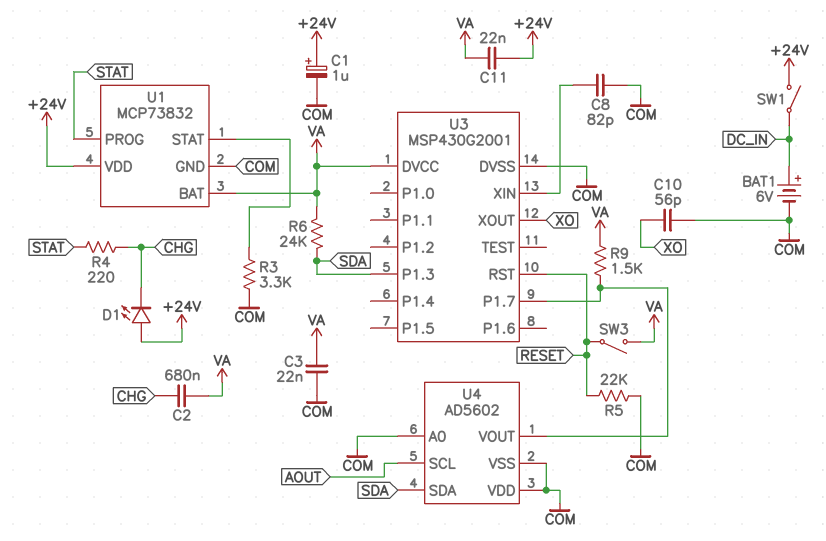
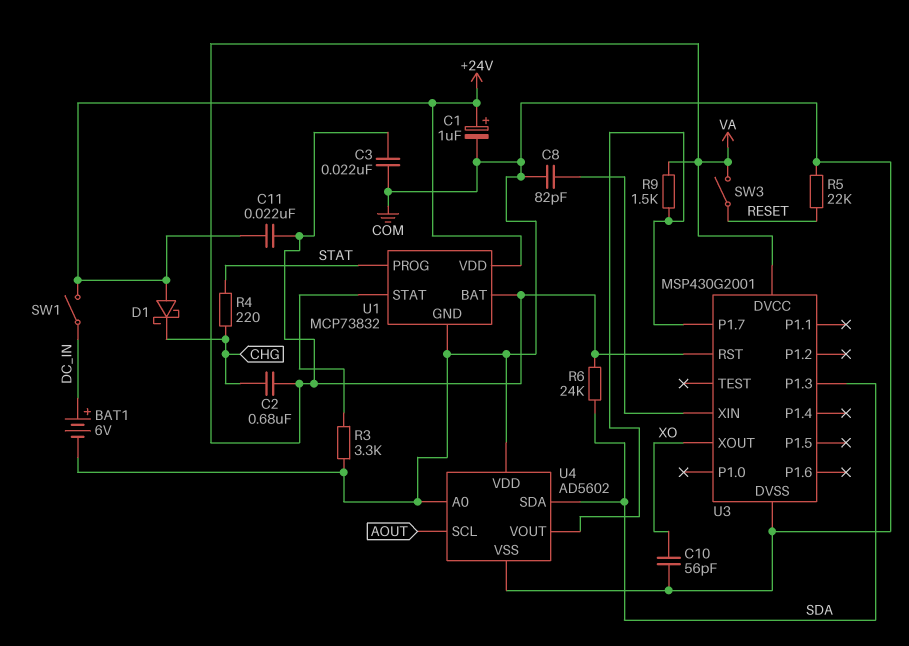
D1: LED (A +24V, K CHG) -> schottky (A +24V, K CHG)
U3 pin RST: RESET -> VA

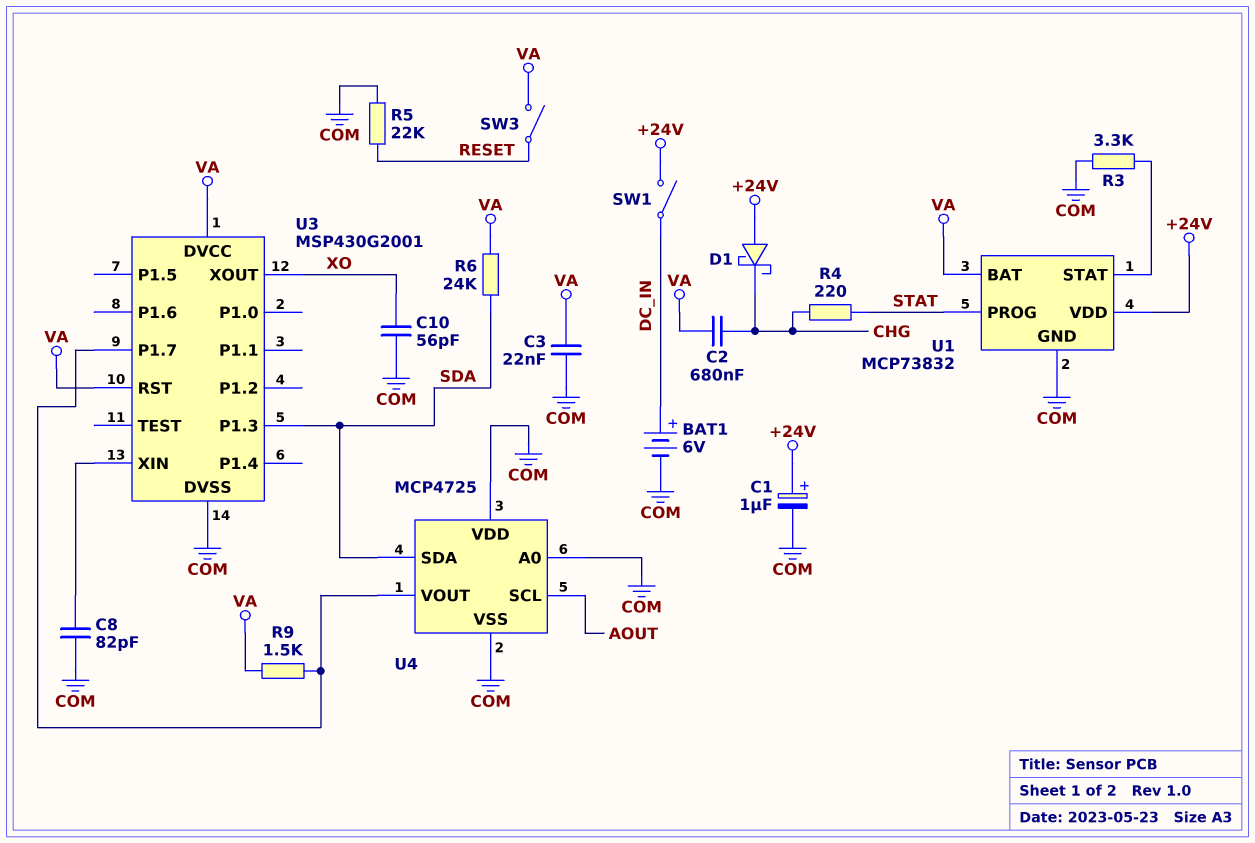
C11: 22nF (+24V, VA) -> none
U4: AD5602 -> MCP4725

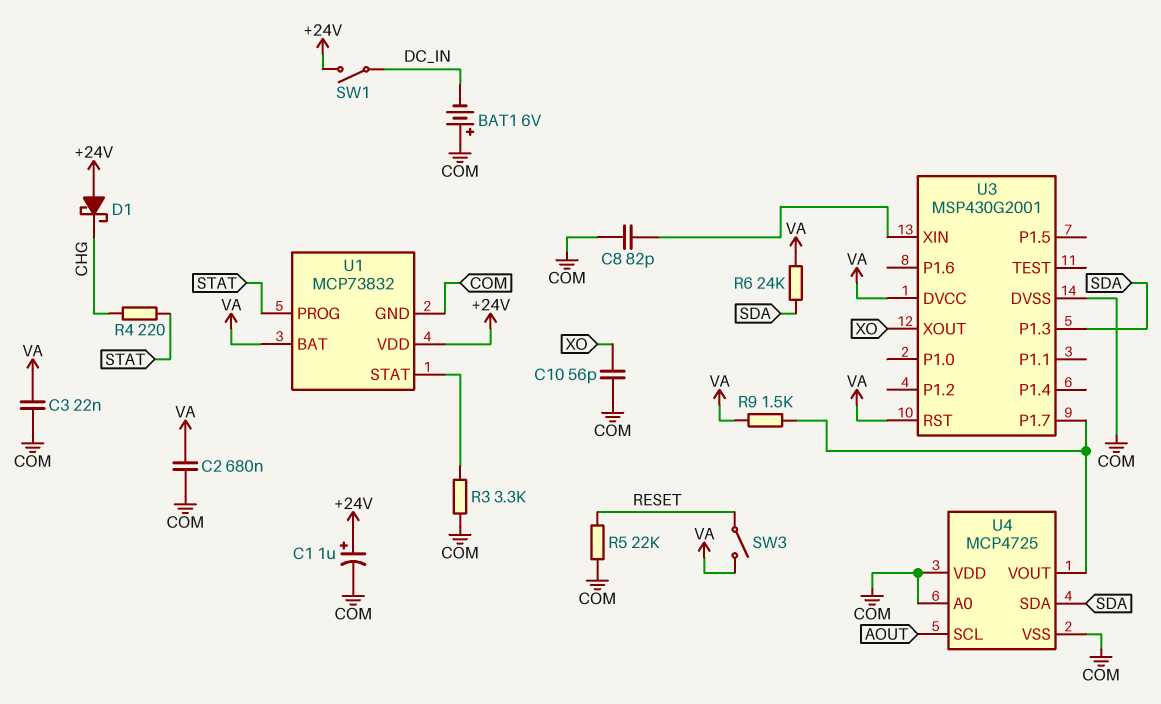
BAT1: 6V (plus DC_IN, minus COM) -> 6V (plus COM, minus DC_IN)
C2: 680nF (CHG, VA) -> 680nF (COM, VA)

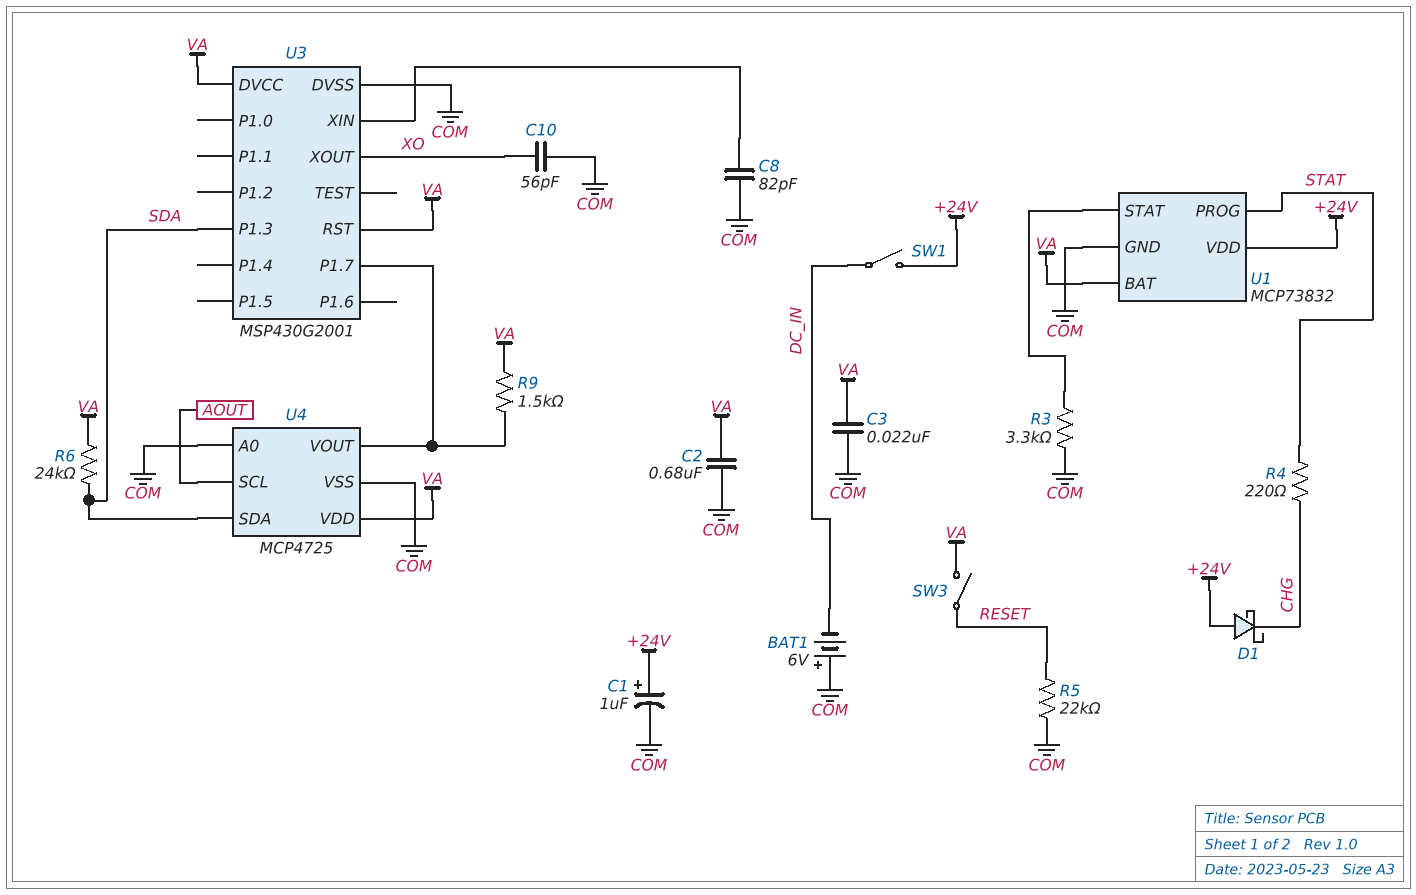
U4 pin VDD: COM -> VA

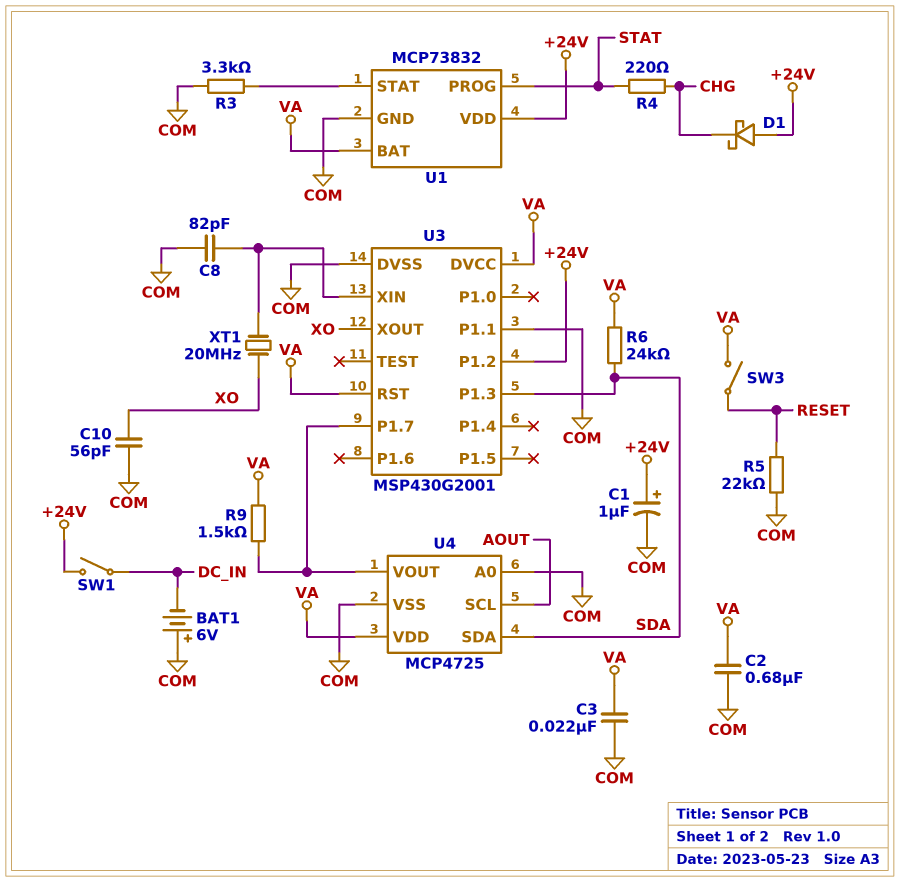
U3 pin P1.1: none -> COM
U3 pin P1.2: none -> +24V
XT1: none -> 20MHz (U3/XIN, XO)

